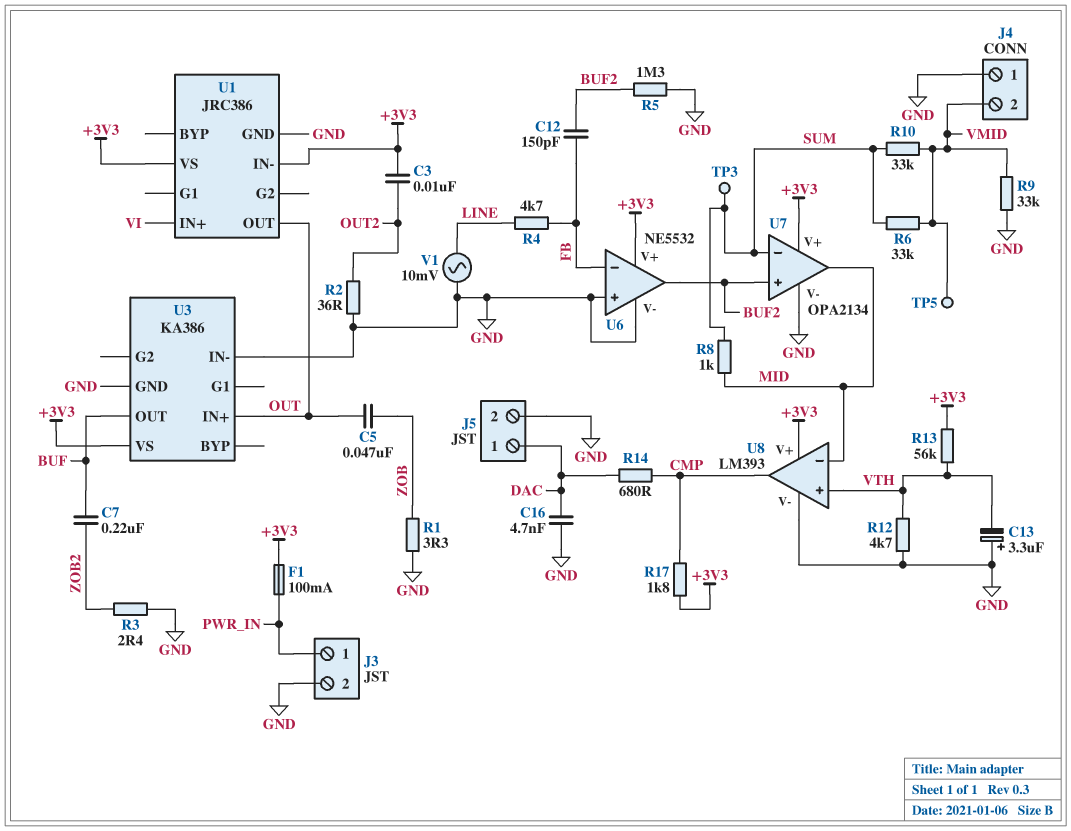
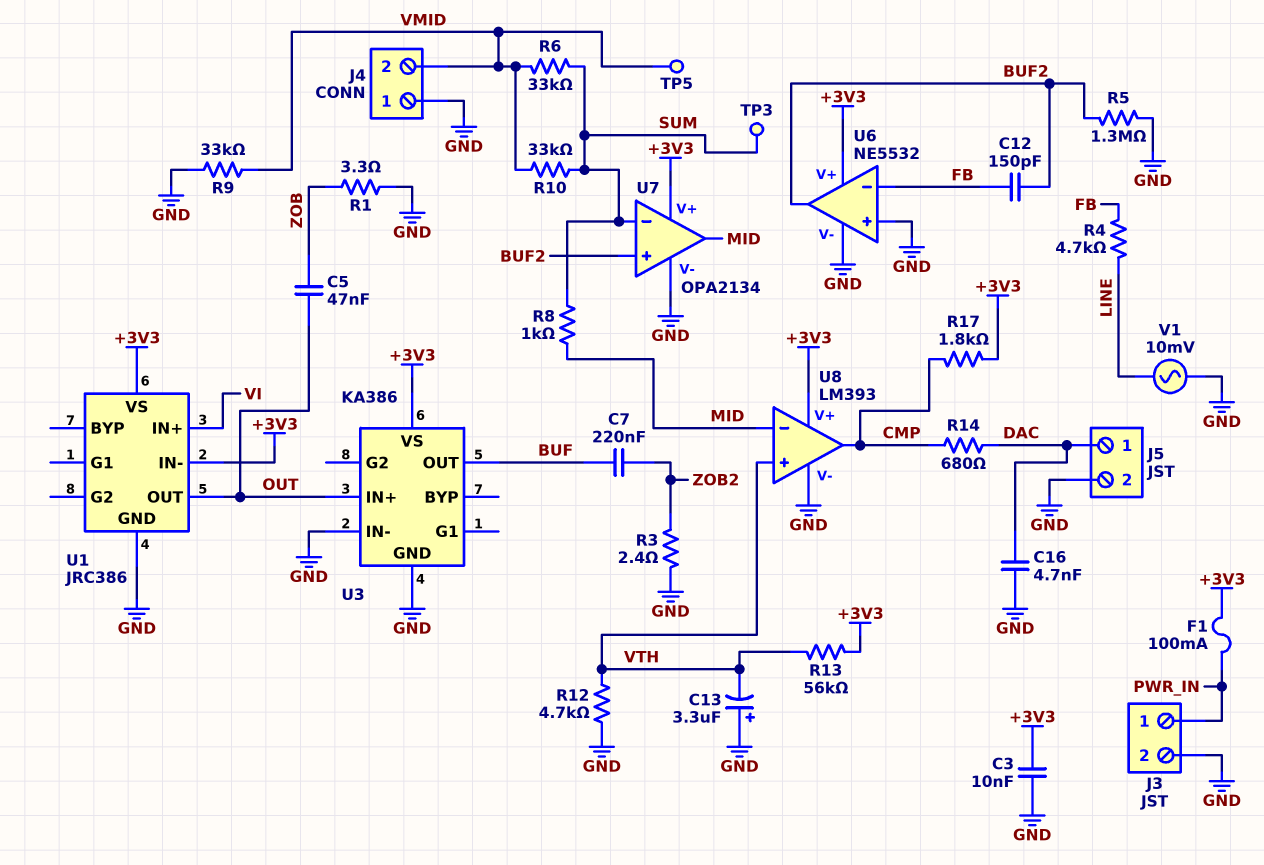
C3: 10nF (+3V3, OUT2) -> 10nF (+3V3, GND)
R2: 36 (GND, OUT2) -> none

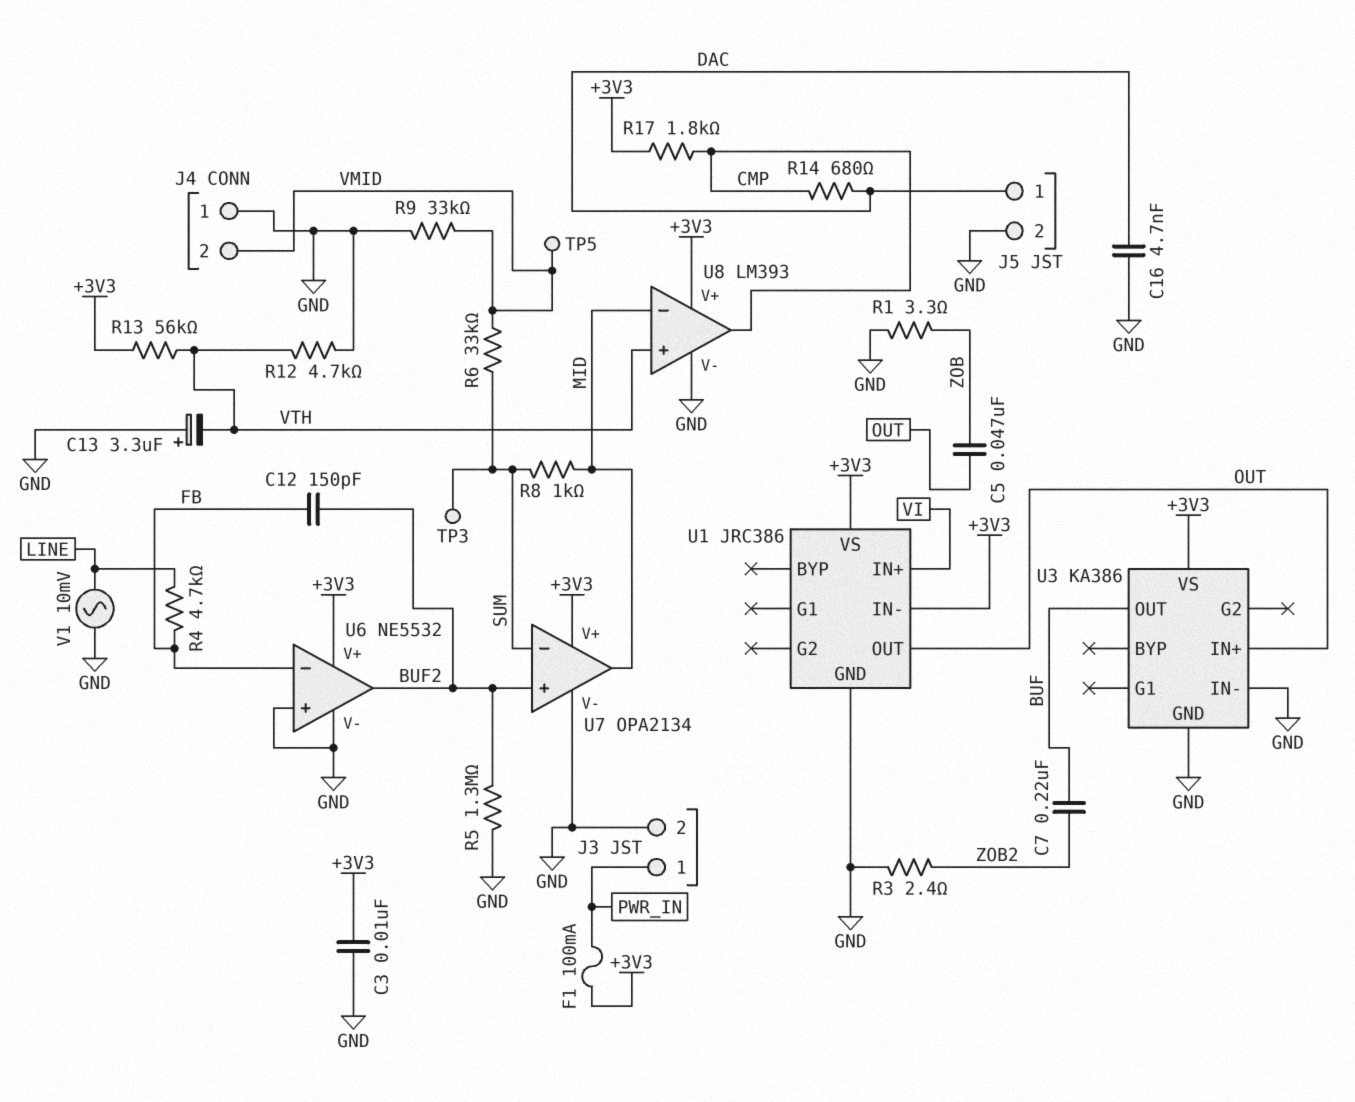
R10: 33k (SUM, VMID) -> none

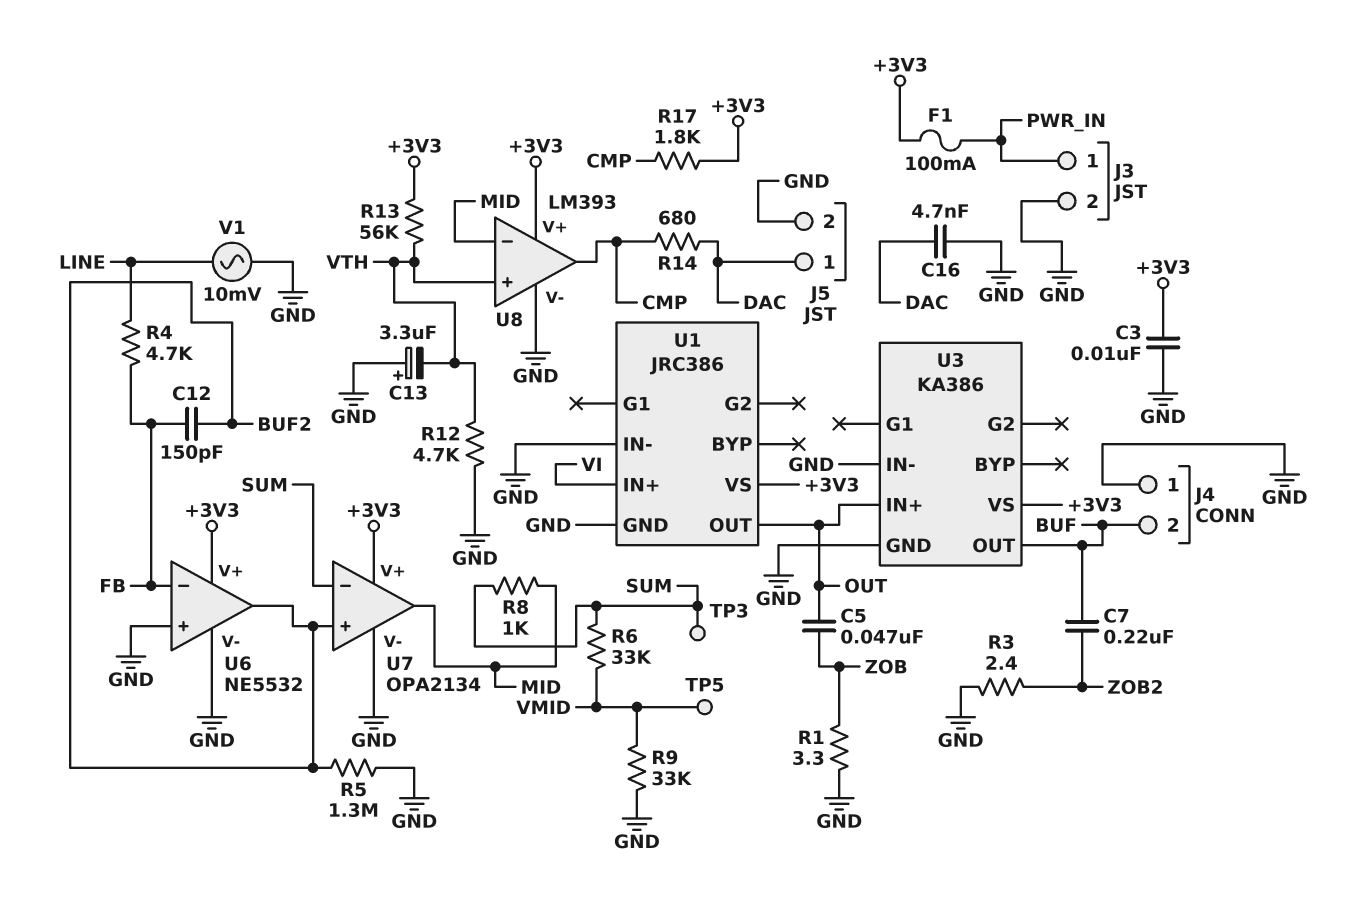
J4 pin 2: VMID -> BUF
U1 pin IN-: +3V3 -> GND

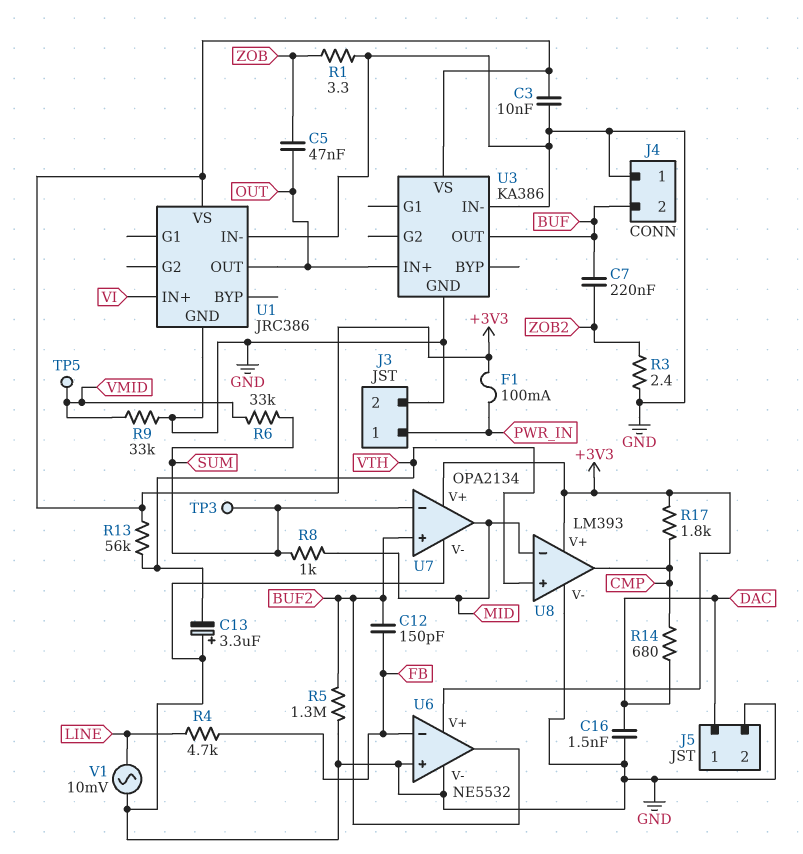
C16: 4.7nF (DAC, GND) -> 1.5nF (DAC, GND)
R12: 4.7k (GND, VTH) -> none

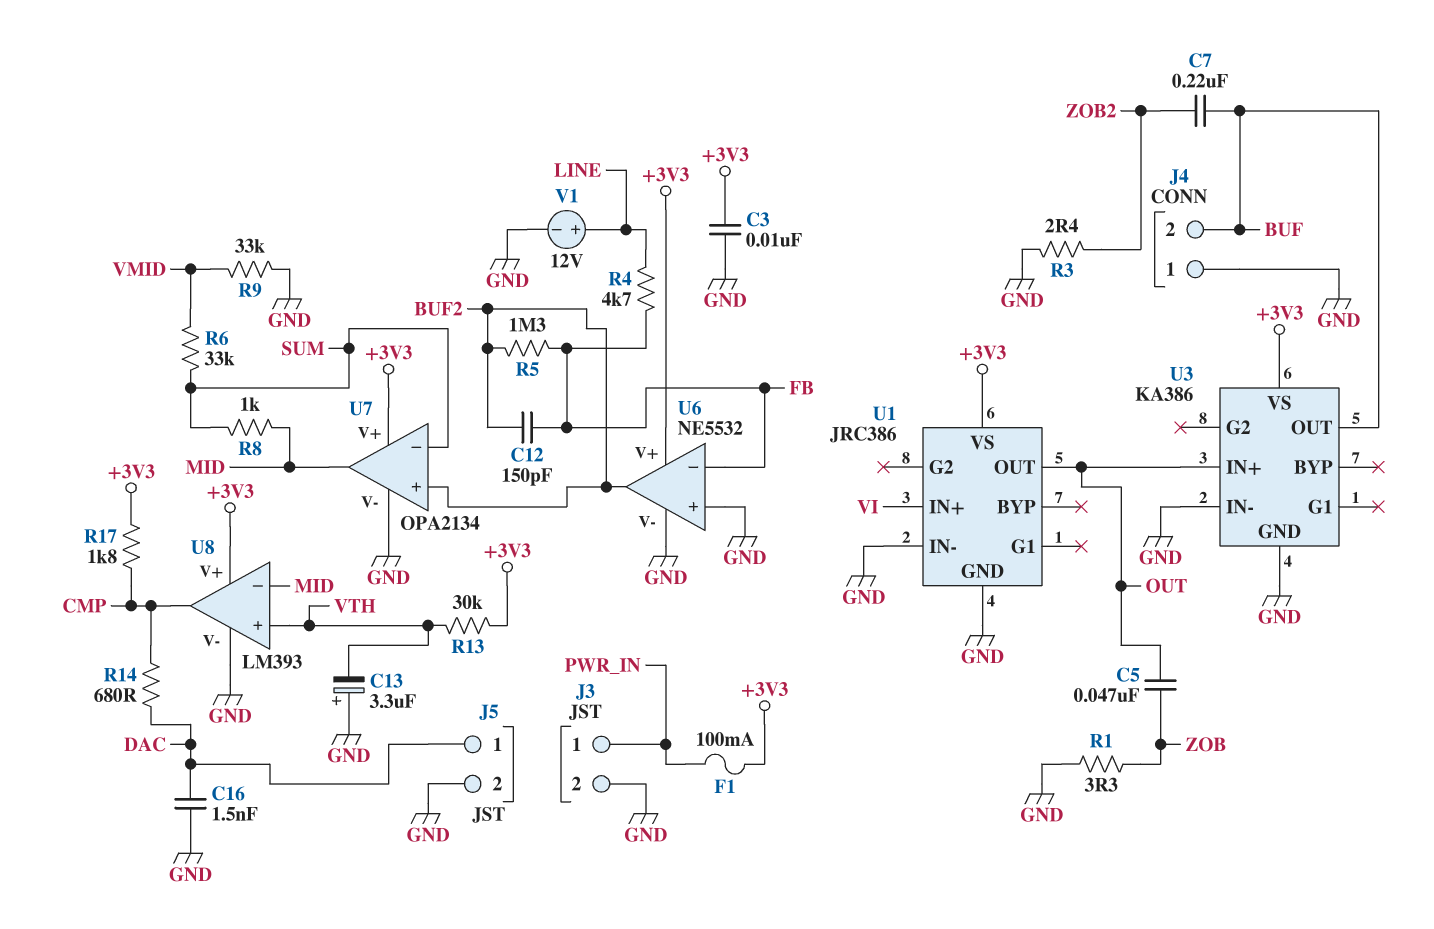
R5: 1.3M (BUF2, GND) -> 1.3M (BUF2, FB)
R13: 56k (+3V3, VTH) -> 30k (+3V3, VTH)
TP3: test point (SUM) -> none
TP5: test point (VMID) -> none
V1: AC 10mV (GND, LINE) -> 12V (plus LINE, minus GND)

